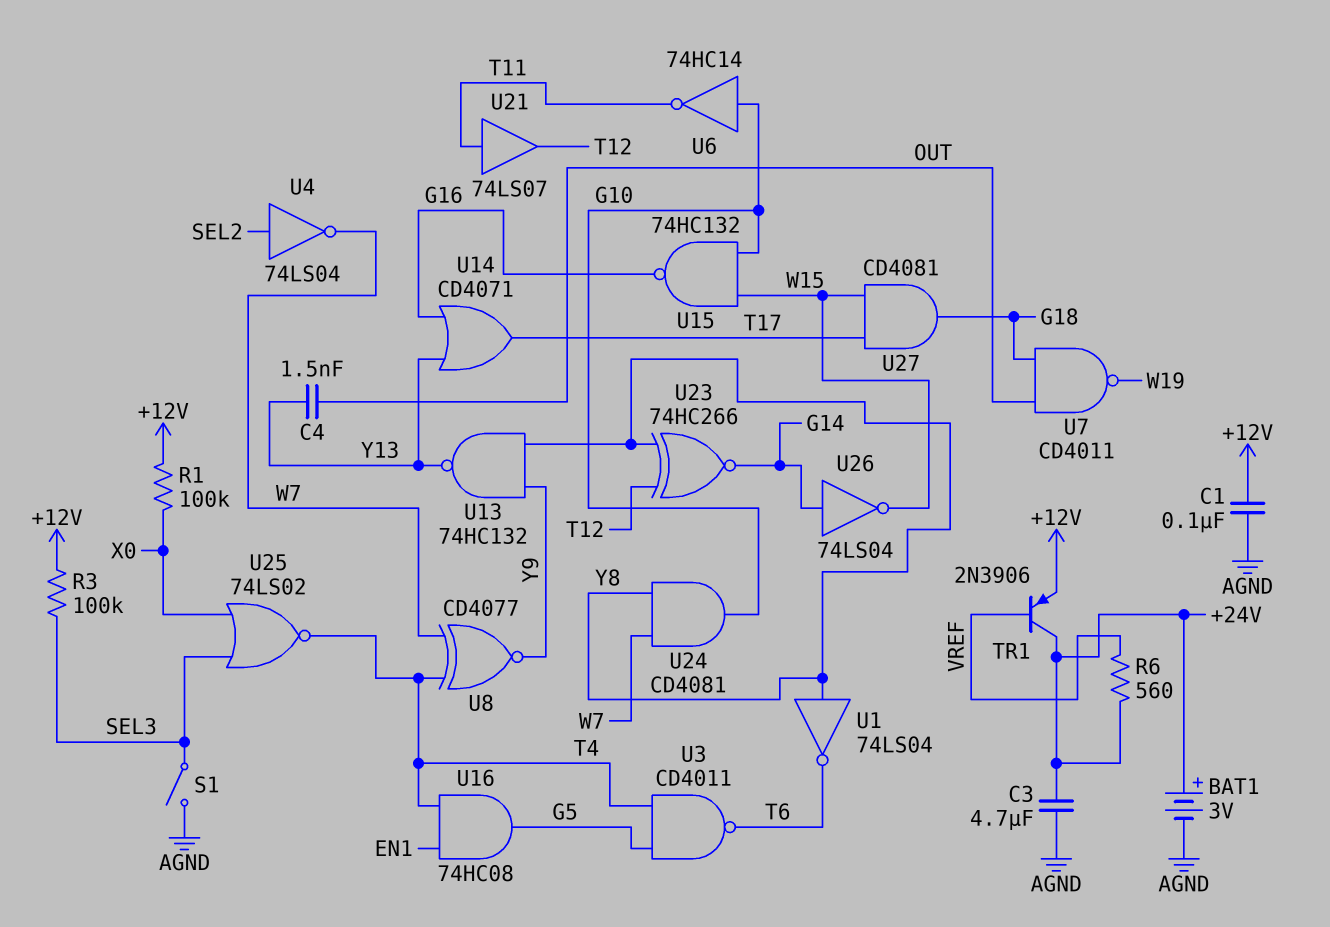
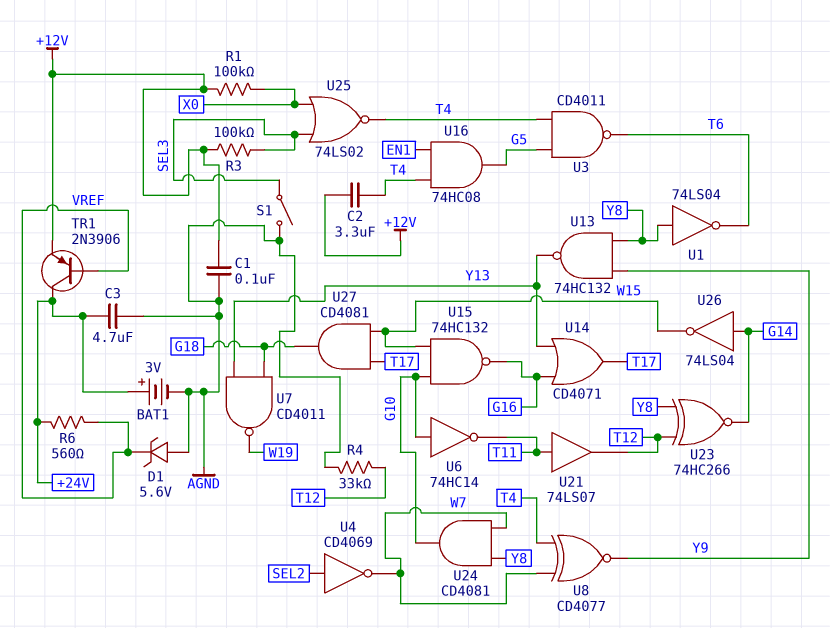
C2: none -> 3.3uF (+12V, T4)
C4: 1.5nF (OUT, Y13) -> none
D1: none -> zener 5.6V (A AGND, K VREF)
R4: none -> 33k (AGND, T12)
U4: NOT 74LS04 (in SEL2, out W7) -> NOT CD4069 (in SEL2, out W7)
U7: NAND CD4011 (in G18, in OUT, out W19) -> NAND CD4011 (in G18, in Y13, out W19)

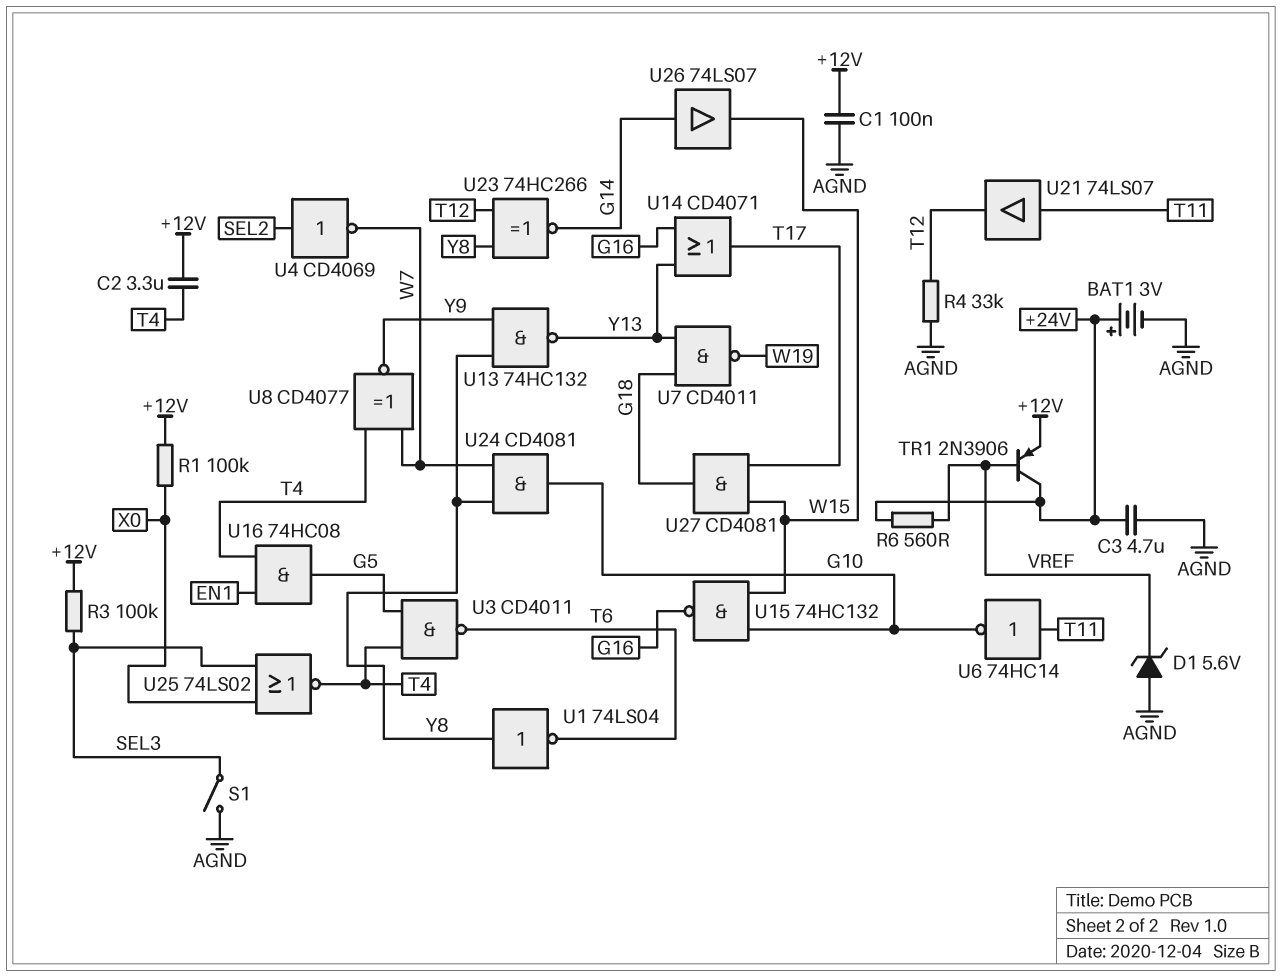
U6: NOT 74HC14 (in G10, out T11) -> NOT 74HC14 (in T11, out G10)
U26: NOT 74LS04 (in G14, out W15) -> buffer 74LS07 (in G14, out W15)

